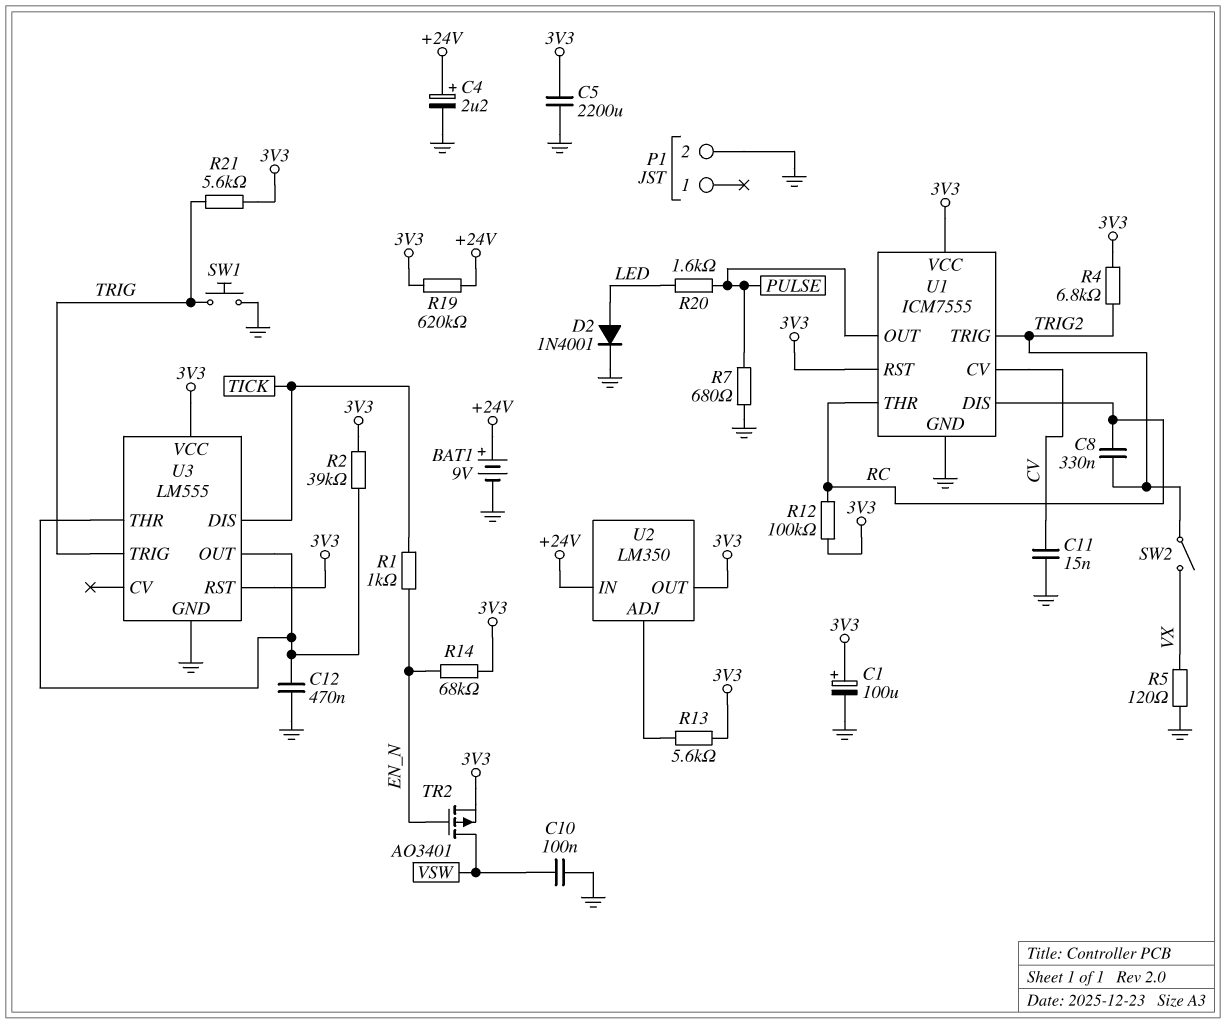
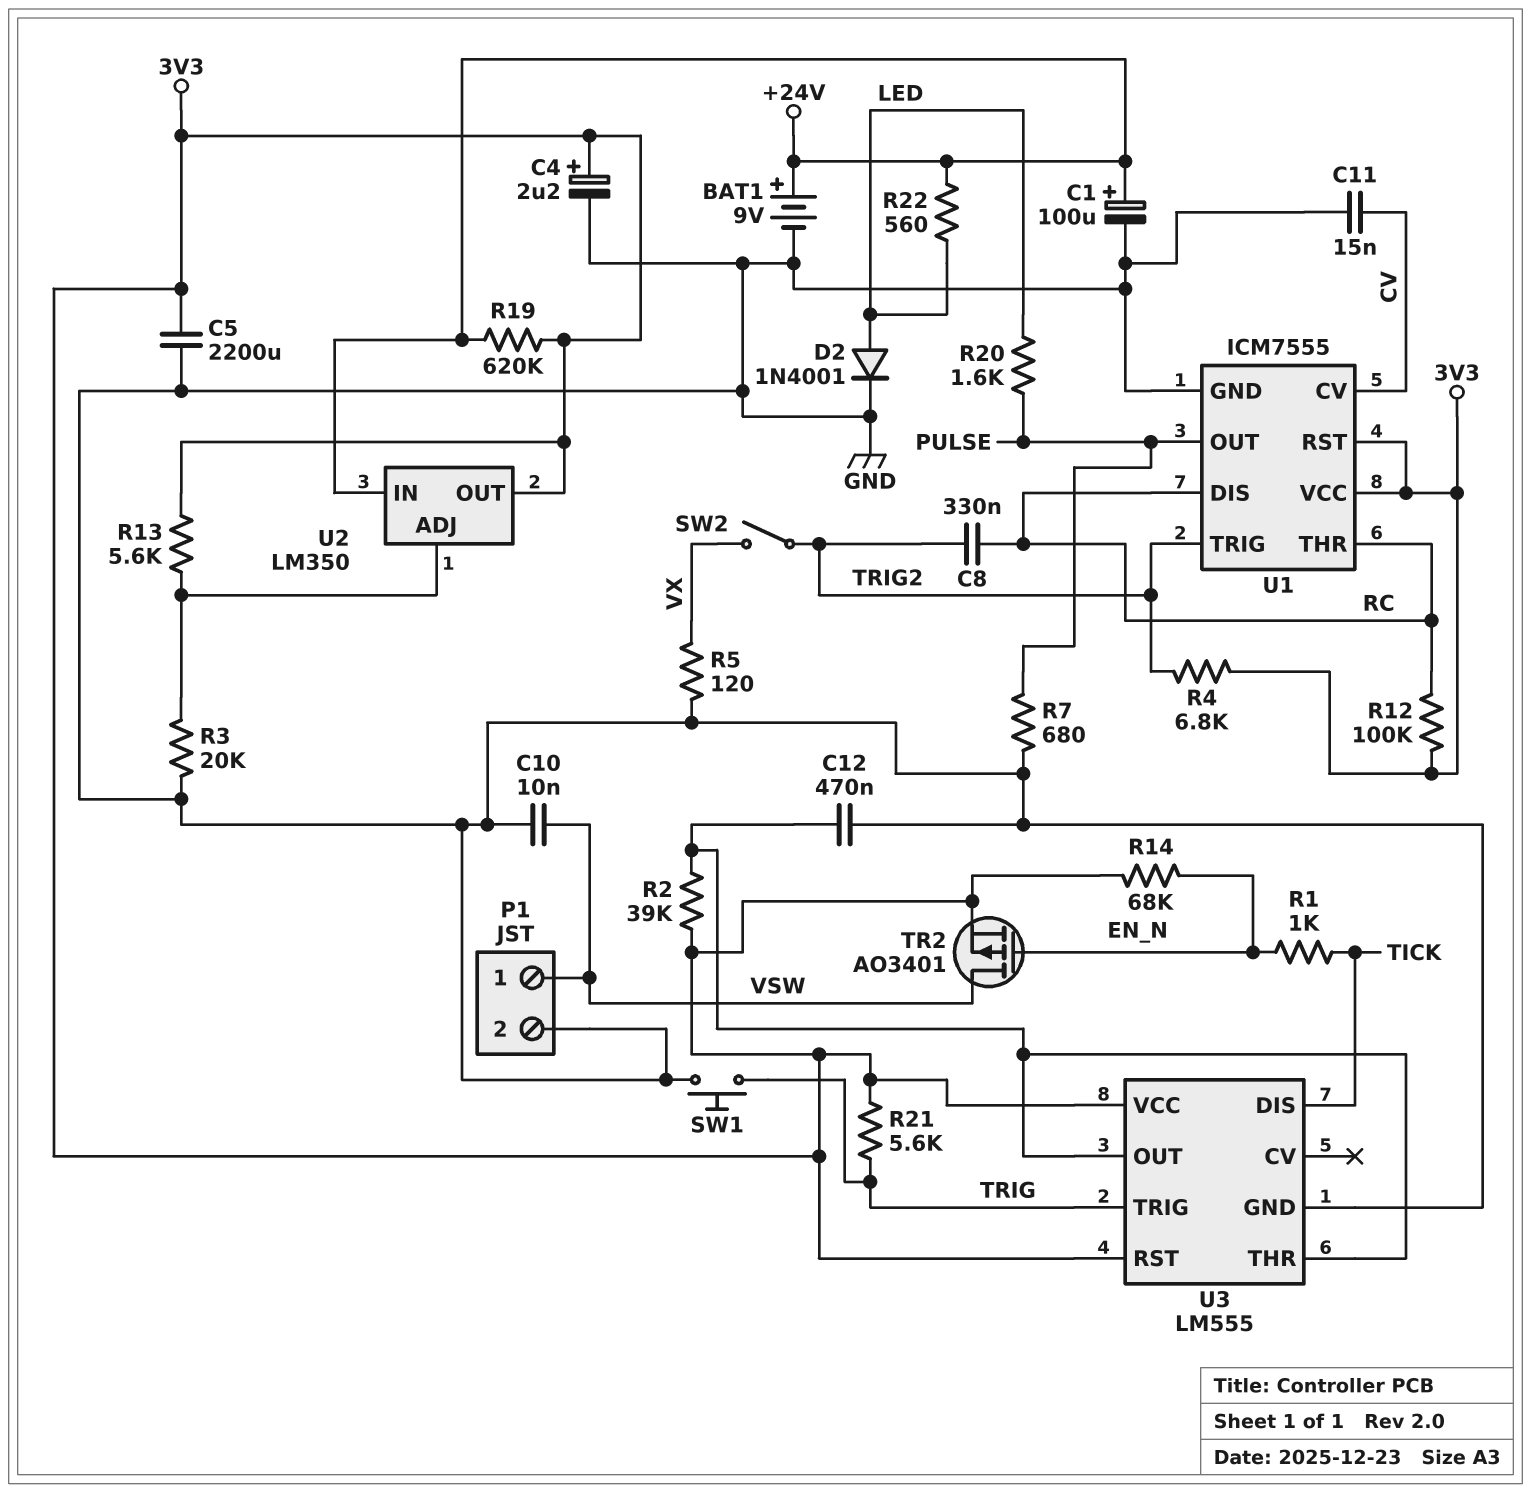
C1: 100uF (plus 3V3, minus GND) -> 100uF (plus +24V, minus GND)
C4: 2.2uF (plus +24V, minus GND) -> 2.2uF (plus 3V3, minus GND)
C10: 100nF (GND, VSW) -> 10nF (GND, VSW)
P1 pin 1: none -> VSW
R3: none -> 20k (GND, U2/ADJ)
R22: none -> 560 (+24V, LED)

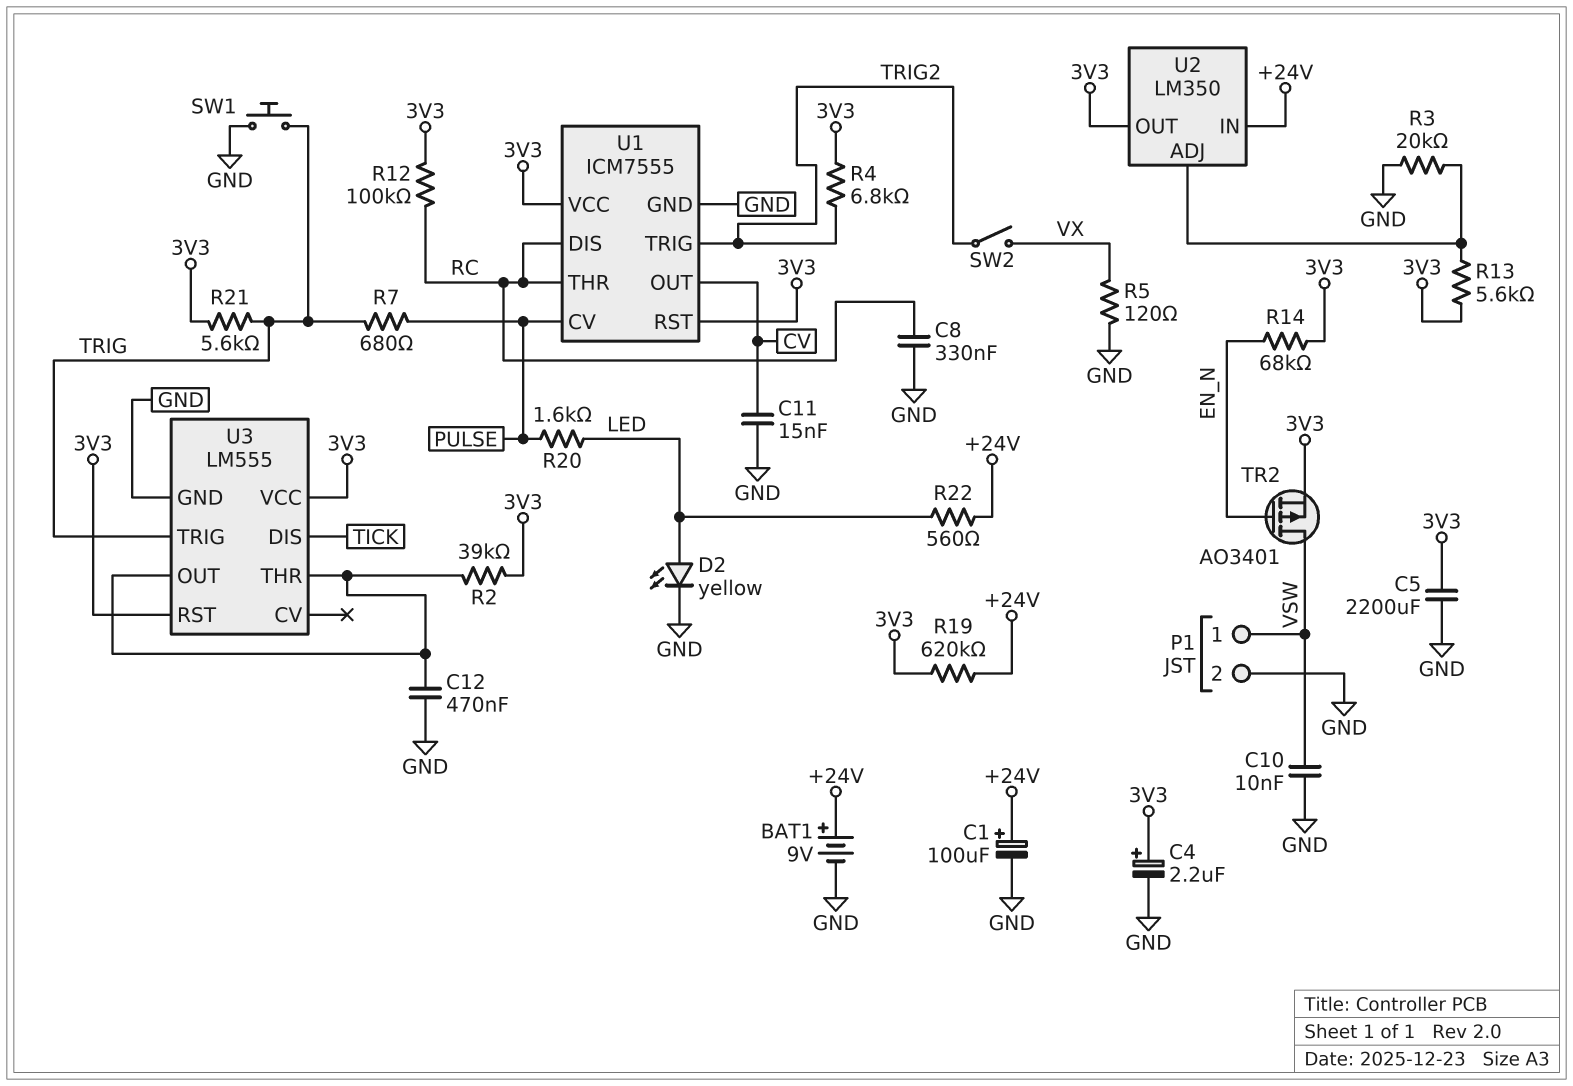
C8: 330nF (RC, TRIG2) -> 330nF (GND, RC)
D2: diode 1N4001 (A LED, K GND) -> LED yellow (A LED, K GND)
R1: 1k (EN_N, TICK) -> none
R7: 680 (GND, PULSE) -> 680 (PULSE, TRIG)
U1 pin CV: CV -> PULSE
U1 pin OUT: PULSE -> CV

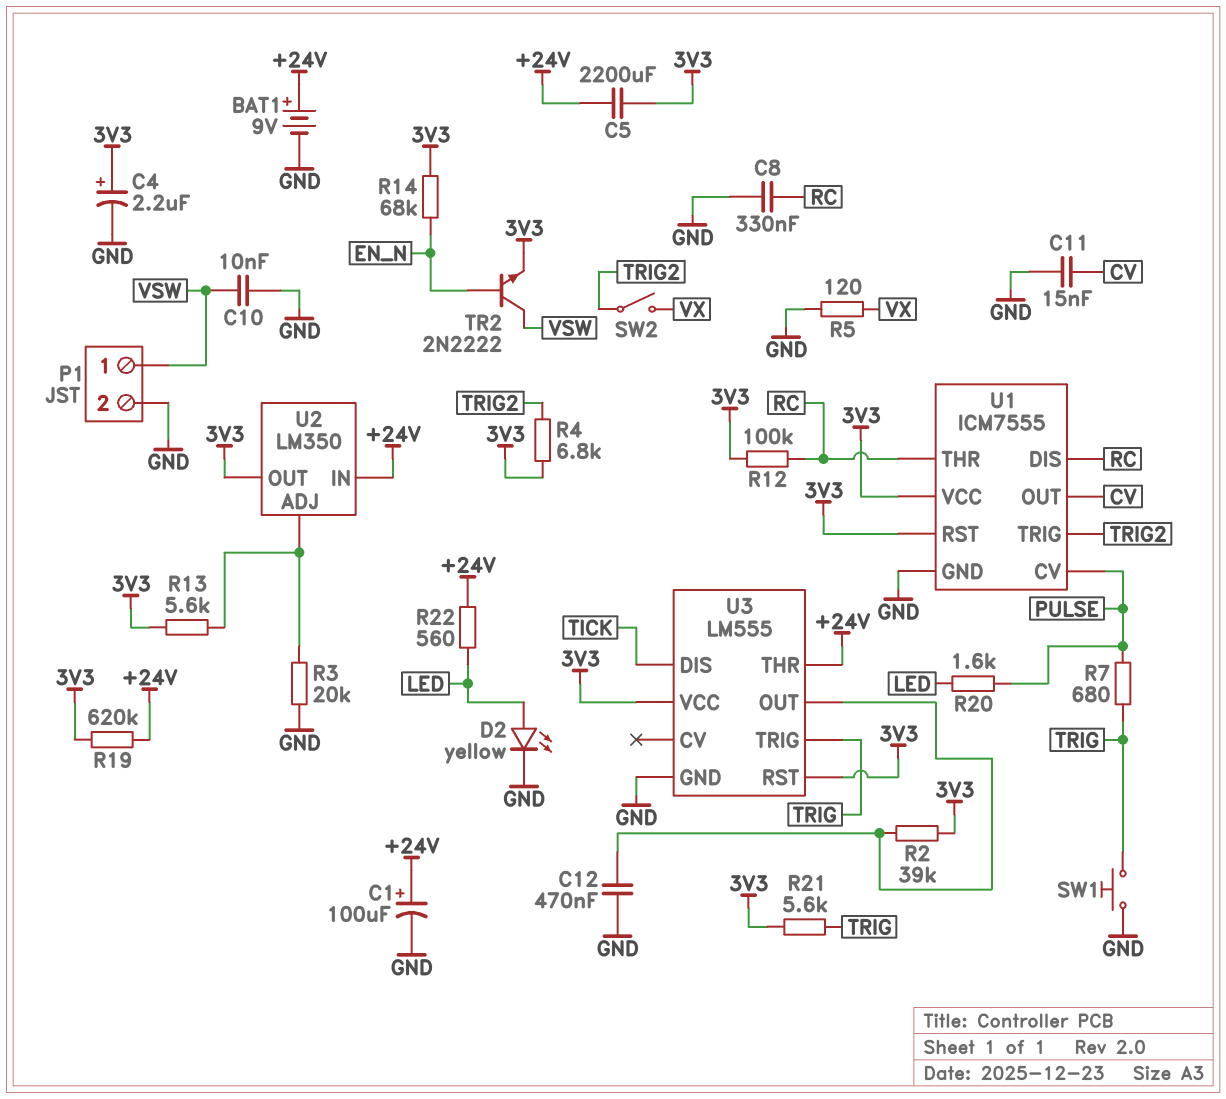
C5: 2200uF (3V3, GND) -> 2200uF (+24V, 3V3)
TR2: PMOS AO3401 (G EN_N, D VSW, S 3V3) -> NPN 2N2222 (B EN_N, C VSW, E 3V3)
U3 pin THR: U3/OUT -> +24V

